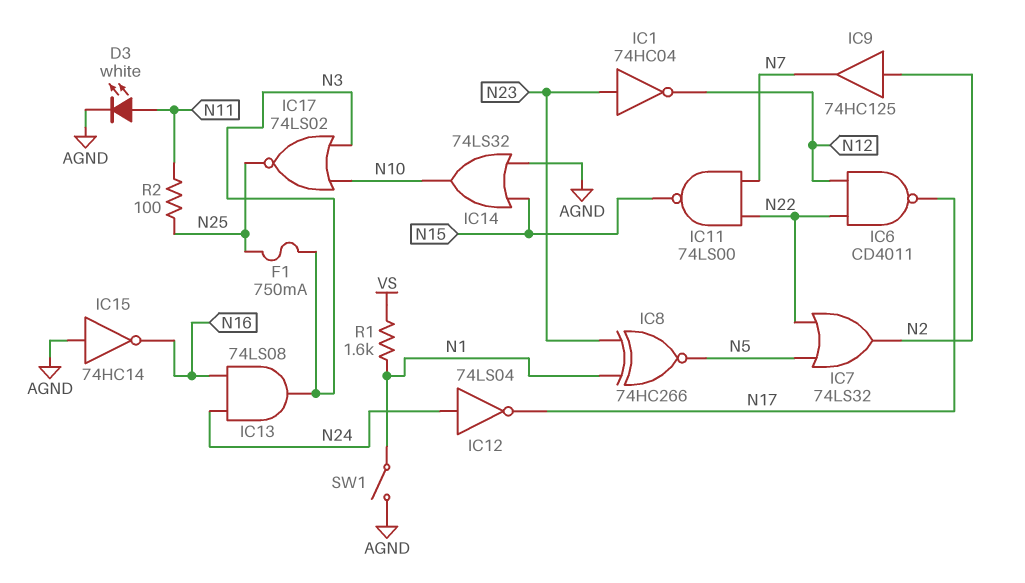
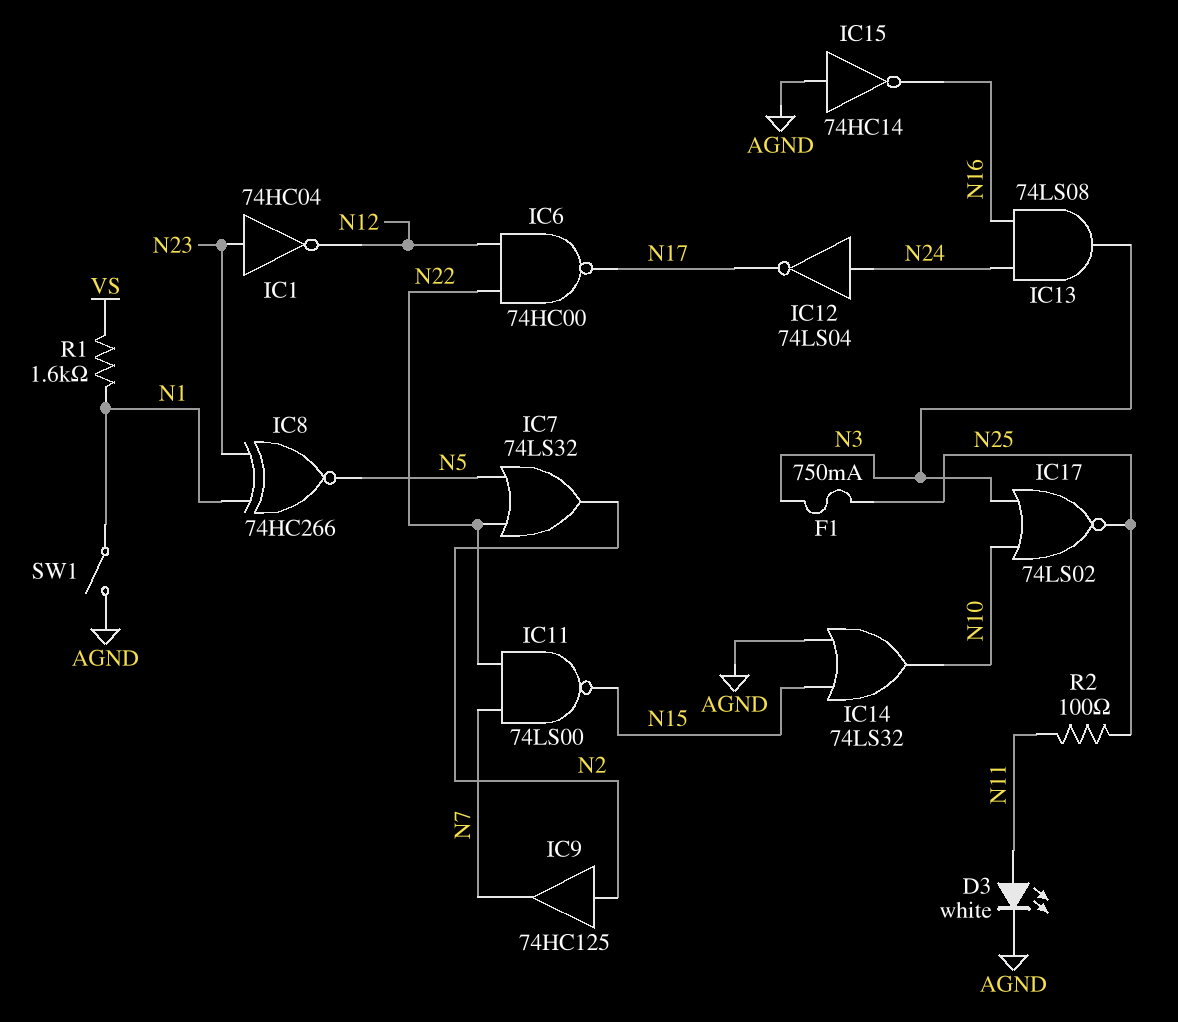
IC6: NAND CD4011 (in N12, in N22, out N17) -> NAND 74HC00 (in N12, in N22, out N17)

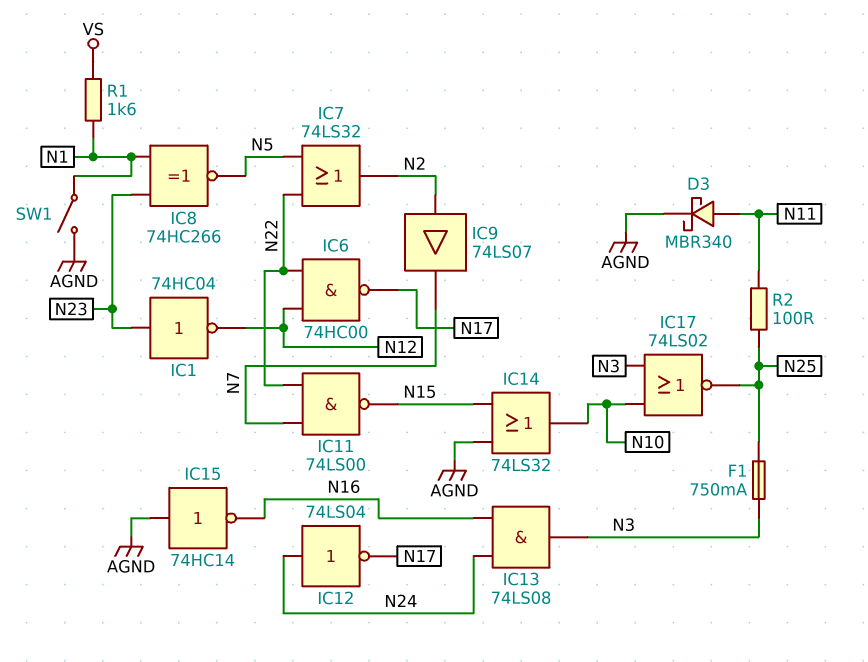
D3: LED white (A N11, K AGND) -> schottky MBR340 (A N11, K AGND)
IC9: buffer 74HC125 (in N2, out N7) -> buffer 74LS07 (in N2, out N7)

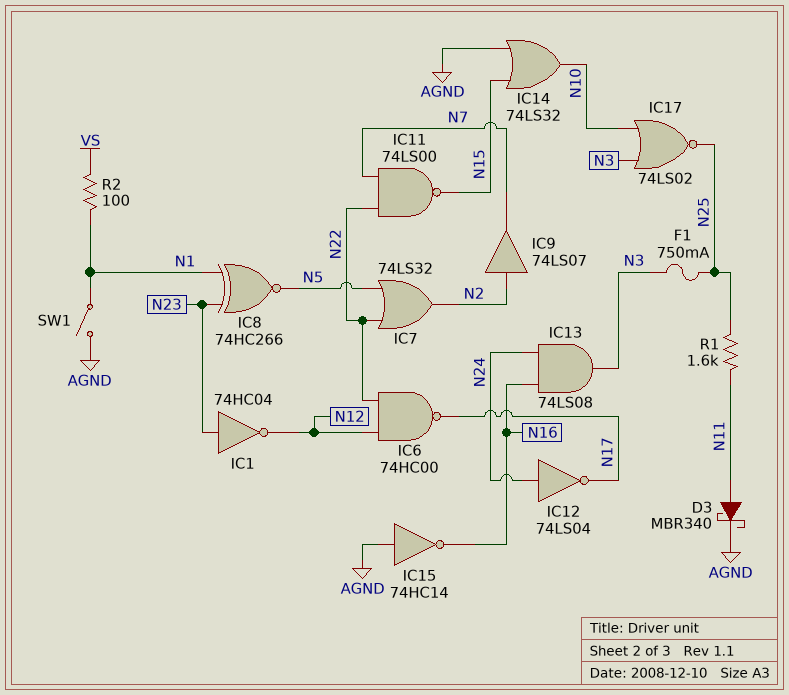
R1: 1.6k (N1, VS) -> 1.6k (N11, N25)
R2: 100 (N11, N25) -> 100 (N1, VS)

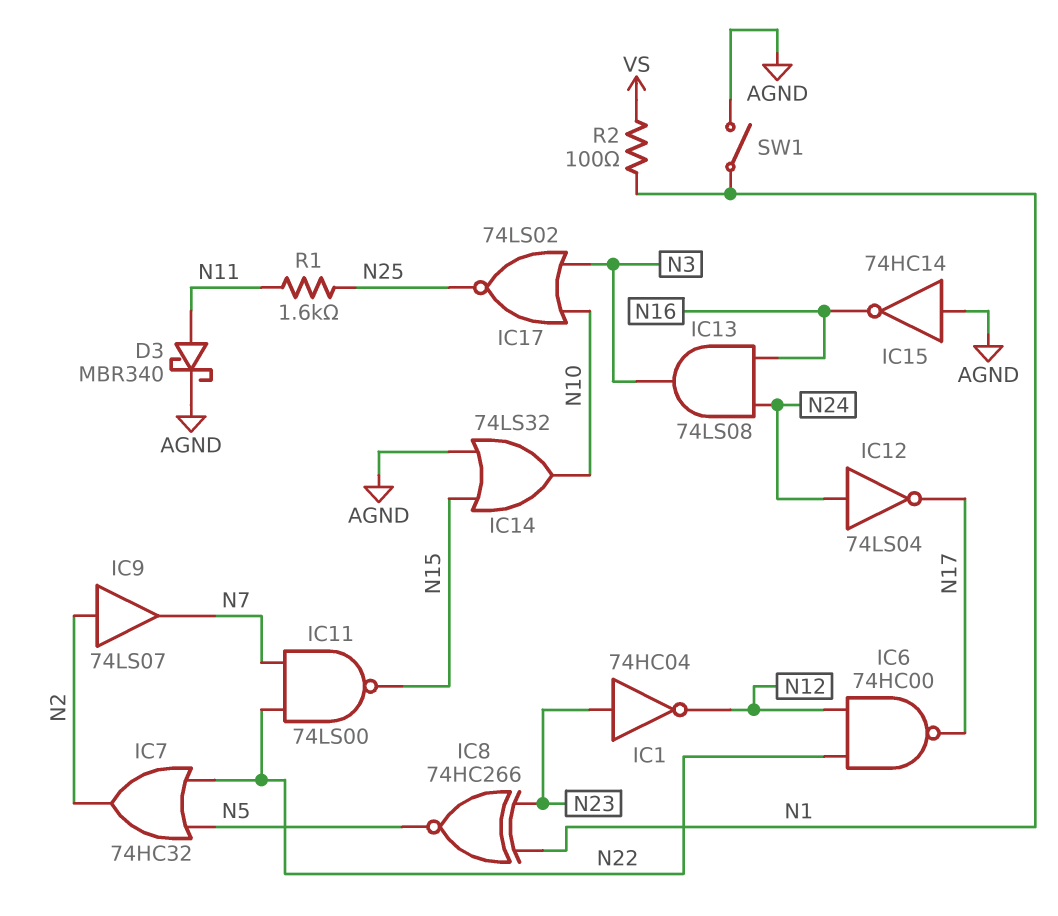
F1: 750mA (N3, N25) -> none
IC7: OR 74LS32 (in N5, in N22, out N2) -> OR 74HC32 (in N5, in N22, out N2)

